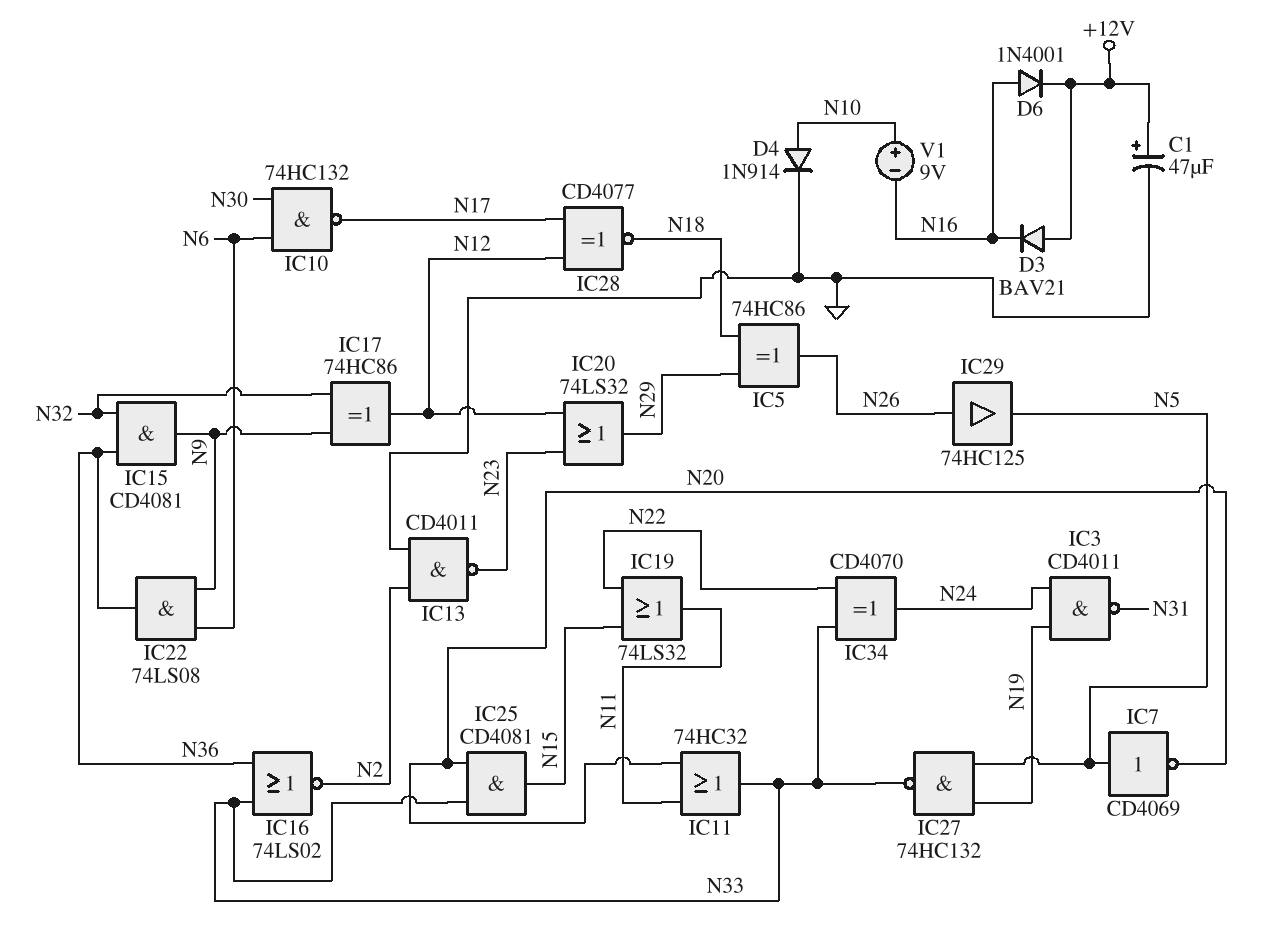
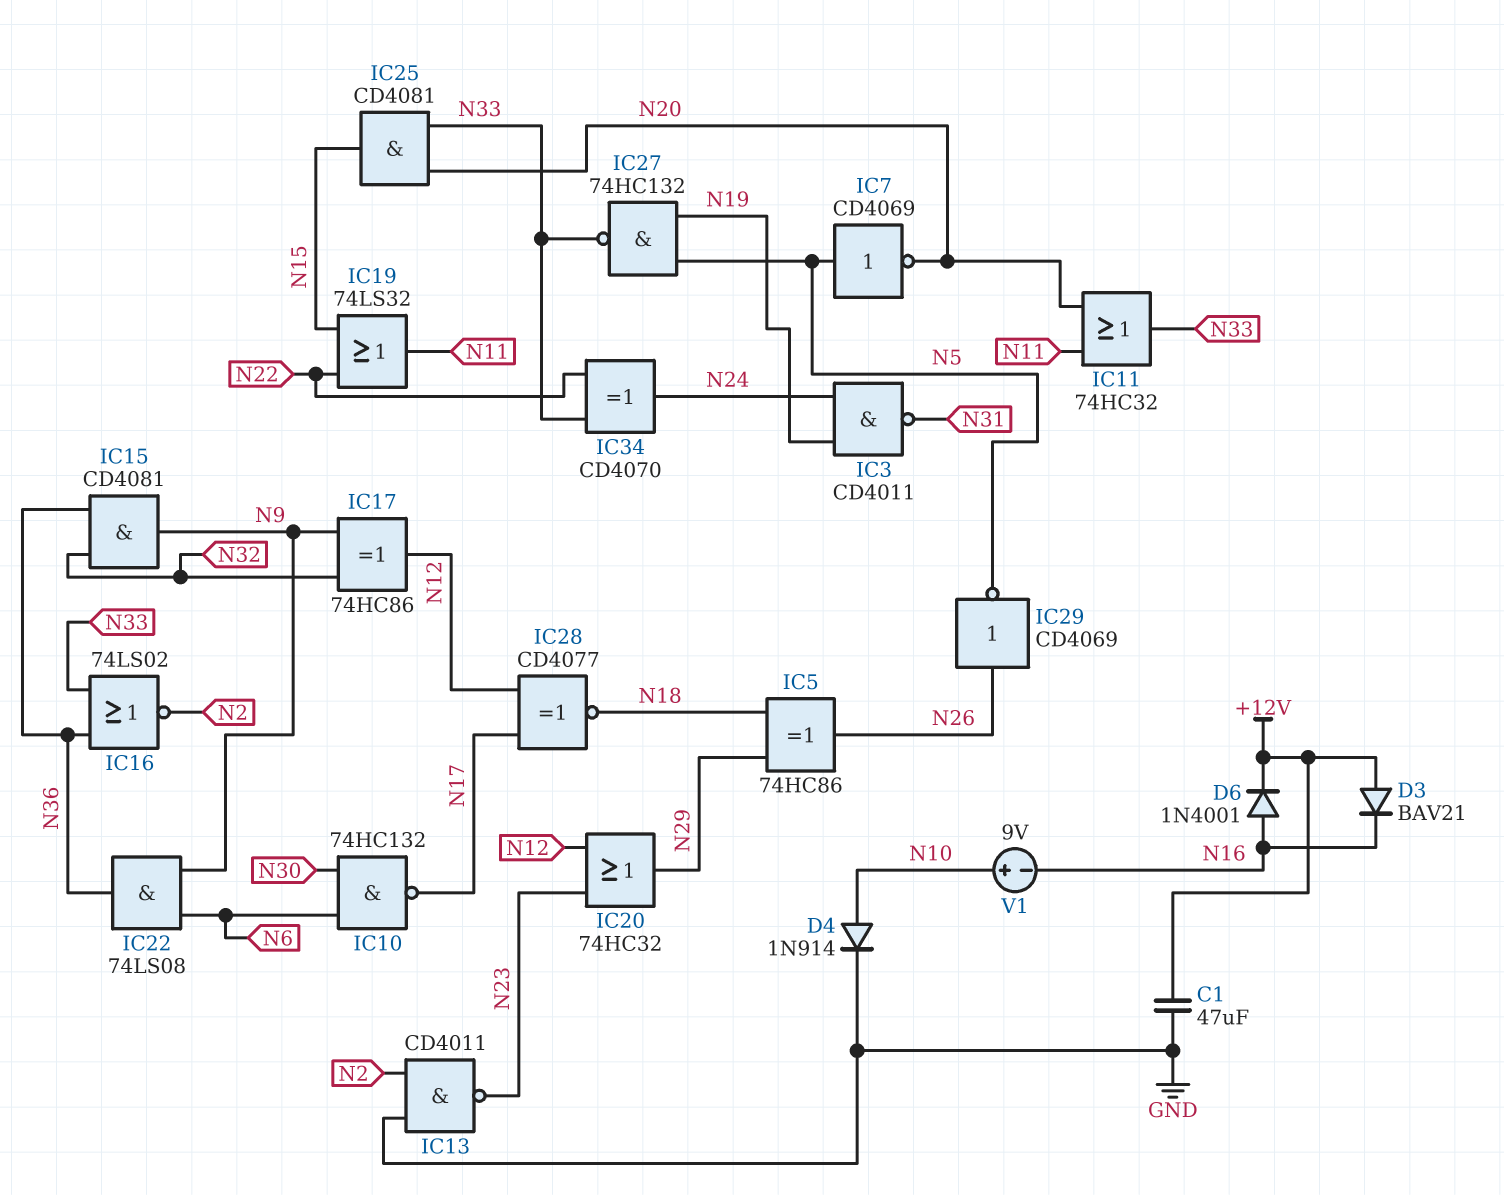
C1: 47uF (plus +12V, minus GND) -> 47uF (+12V, GND)
IC20: OR 74LS32 (in N12, in N23, out N29) -> OR 74HC32 (in N12, in N23, out N29)
IC29: buffer 74HC125 (in N26, out N5) -> NOT CD4069 (in N26, out N5)

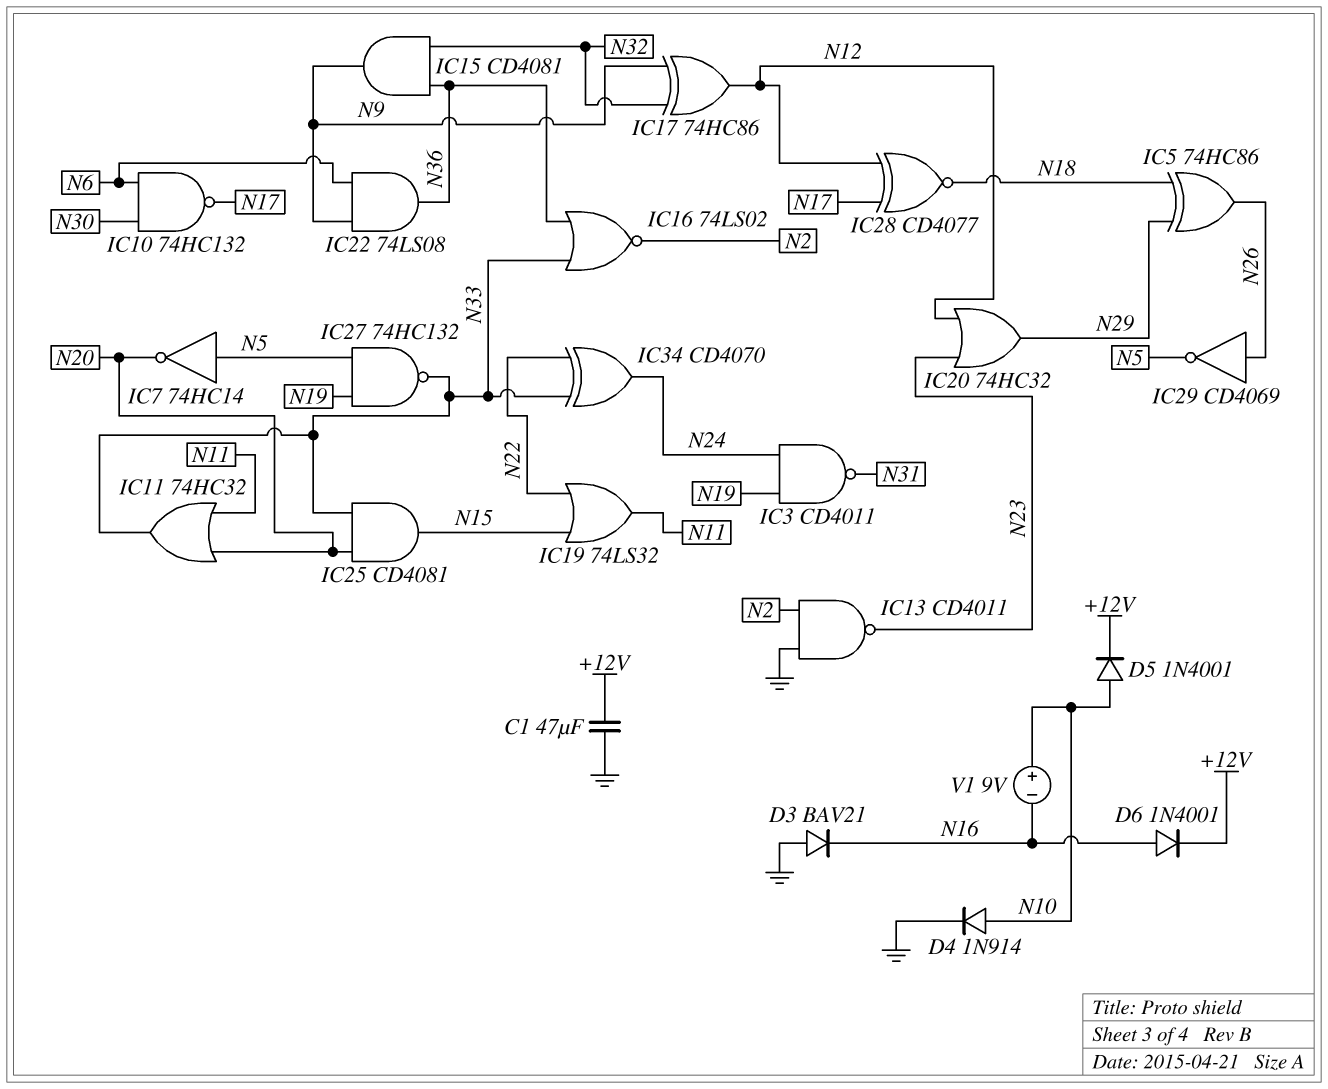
D3: diode BAV21 (A +12V, K N16) -> diode BAV21 (A GND, K N16)
D5: none -> diode 1N4001 (A N10, K +12V)
IC7: NOT CD4069 (in N5, out N20) -> NOT 74HC14 (in N5, out N20)

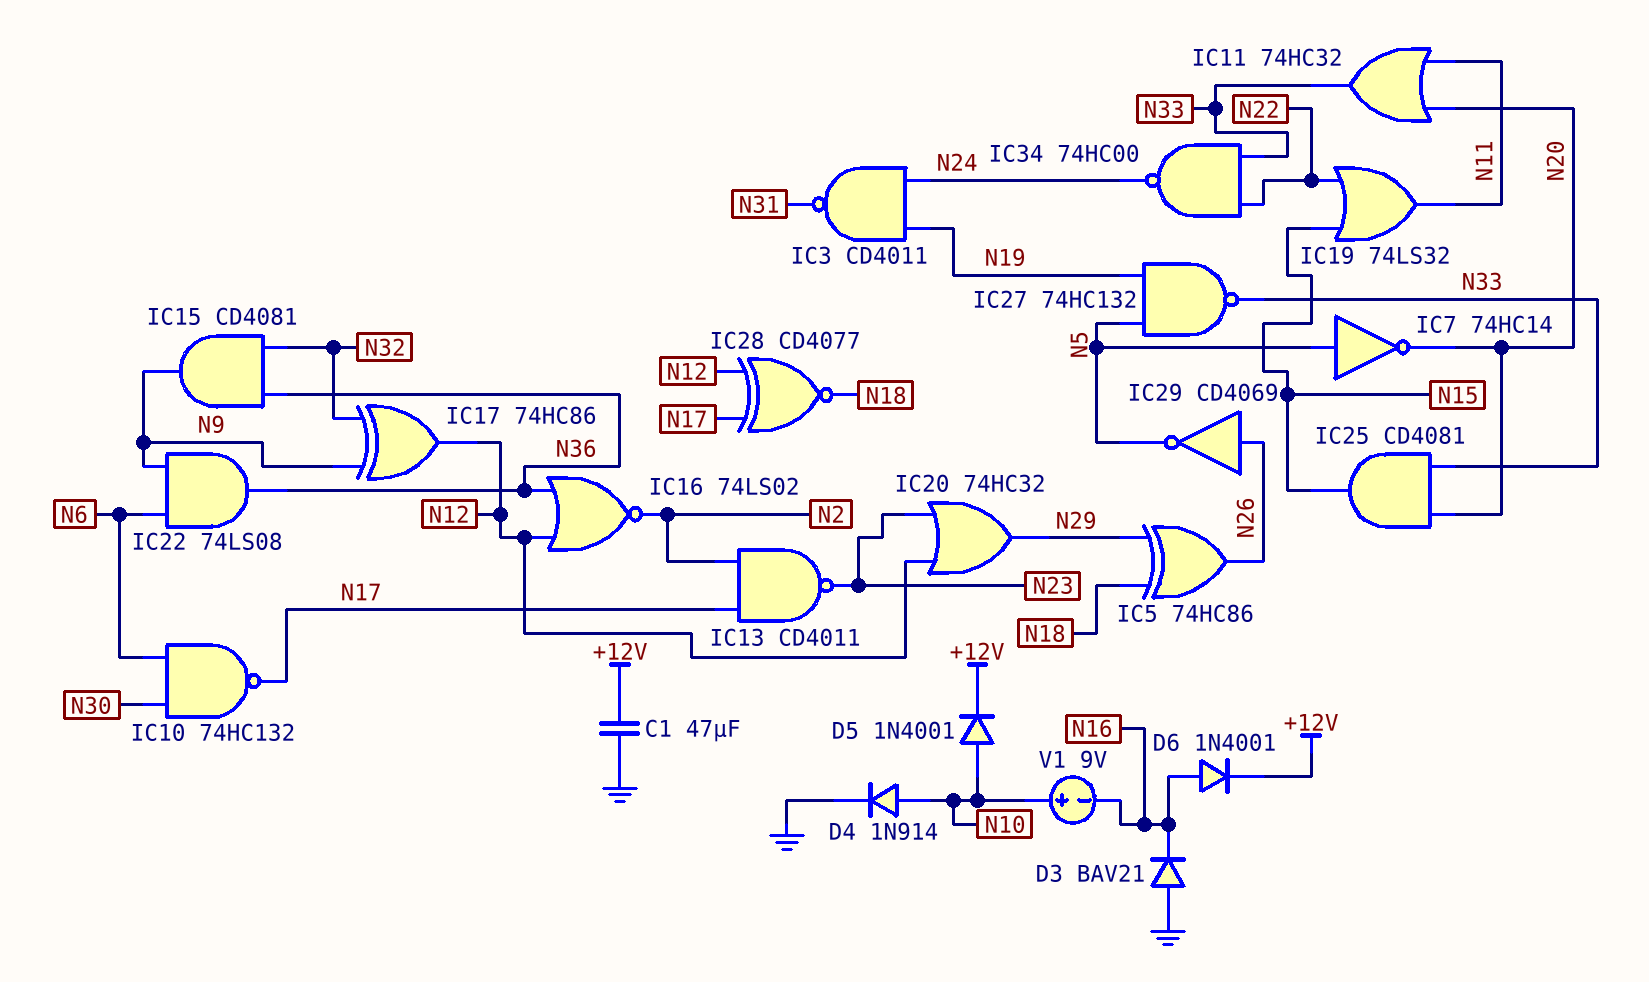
IC13: NAND CD4011 (in GND, in N2, out N23) -> NAND CD4011 (in N2, in N17, out N23)
IC16: NOR 74LS02 (in N33, in N36, out N2) -> NOR 74LS02 (in N12, in N36, out N2)
IC34: XOR CD4070 (in N22, in N33, out N24) -> NAND 74HC00 (in N22, in N33, out N24)

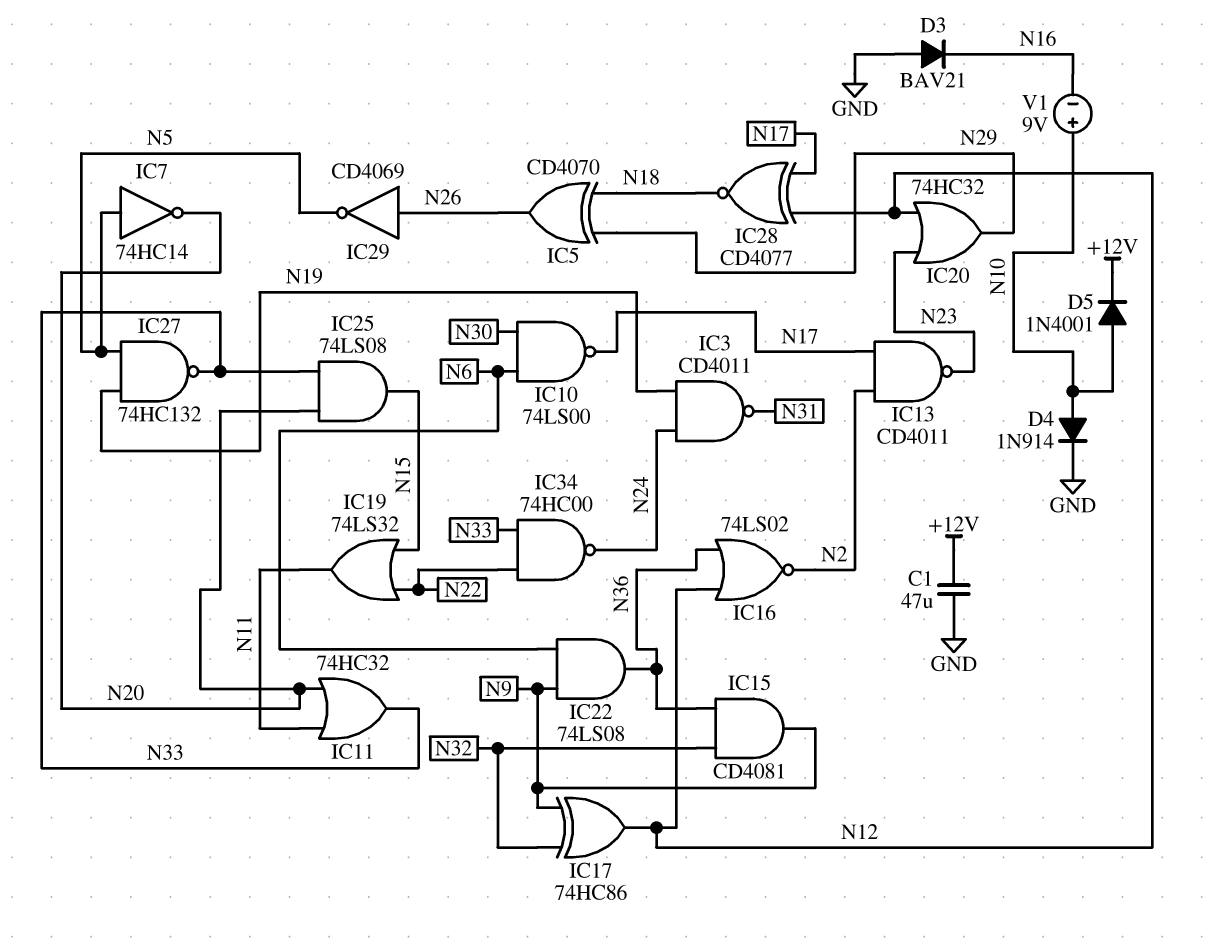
D6: diode 1N4001 (A N16, K +12V) -> none
IC5: XOR 74HC86 (in N18, in N29, out N26) -> XOR CD4070 (in N18, in N29, out N26)
IC10: NAND 74HC132 (in N6, in N30, out N17) -> NAND 74LS00 (in N6, in N30, out N17)
IC25: AND CD4081 (in N20, in N33, out N15) -> AND 74LS08 (in N20, in N33, out N15)

